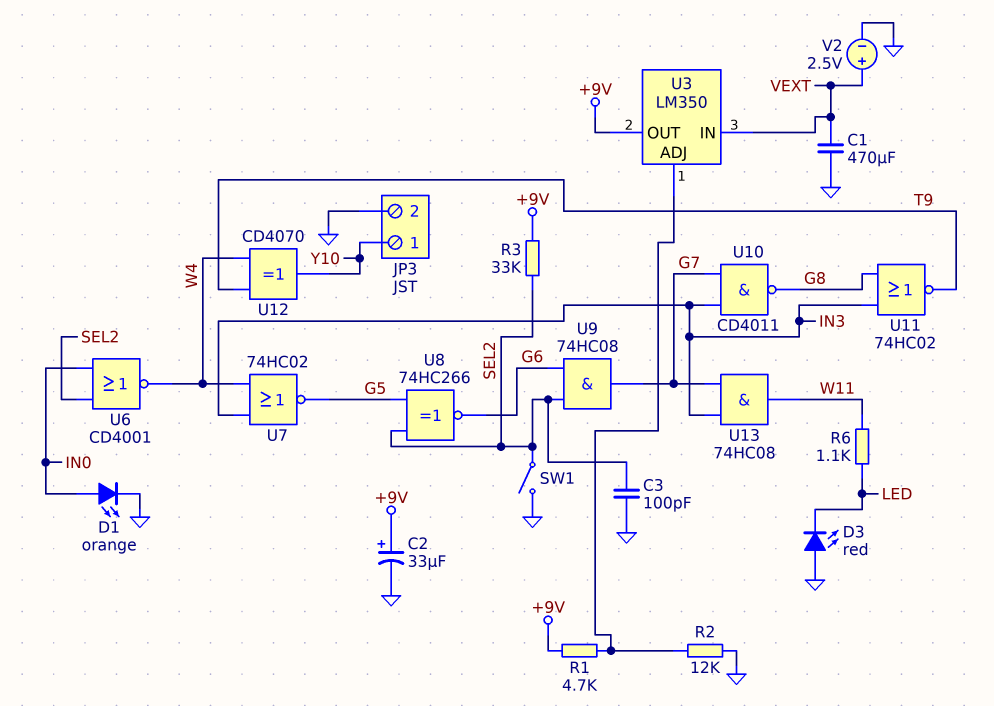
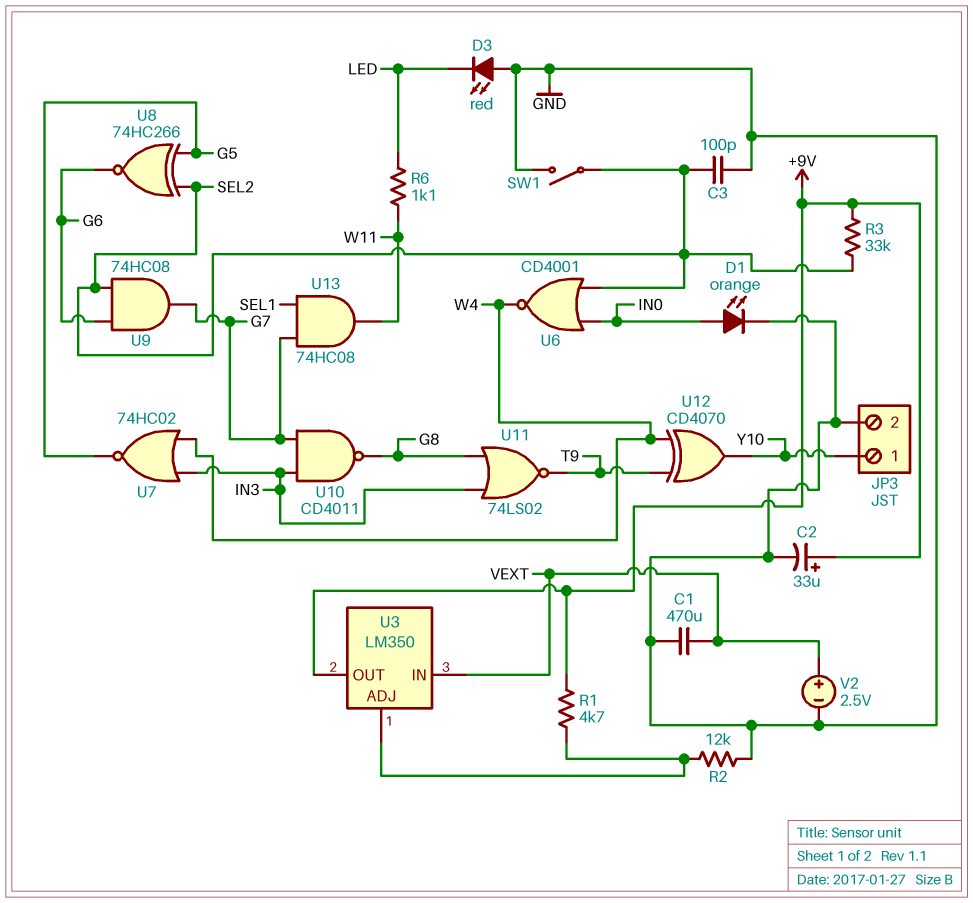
U11: NOR 74HC02 (in G8, in IN3, out T9) -> NOR 74LS02 (in G8, in IN3, out T9)
U13: AND 74HC08 (in G7, in IN3, out W11) -> AND 74HC08 (in G7, in SEL1, out W11)

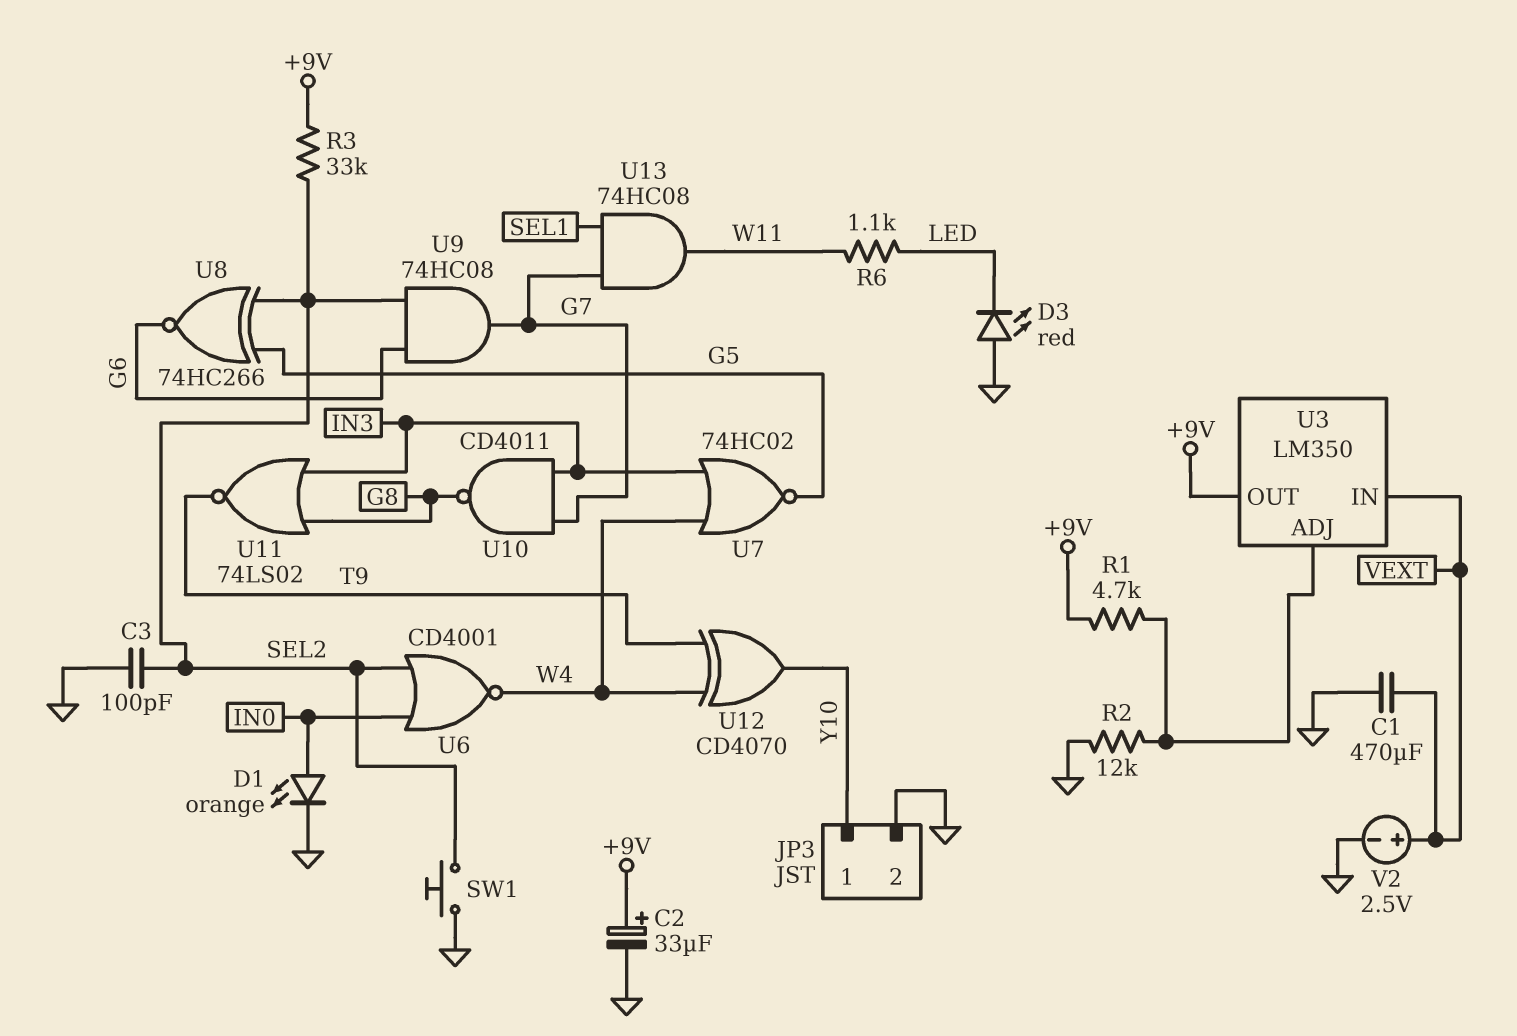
SW1: switch (GND, SEL2) -> button (GND, SEL2)

